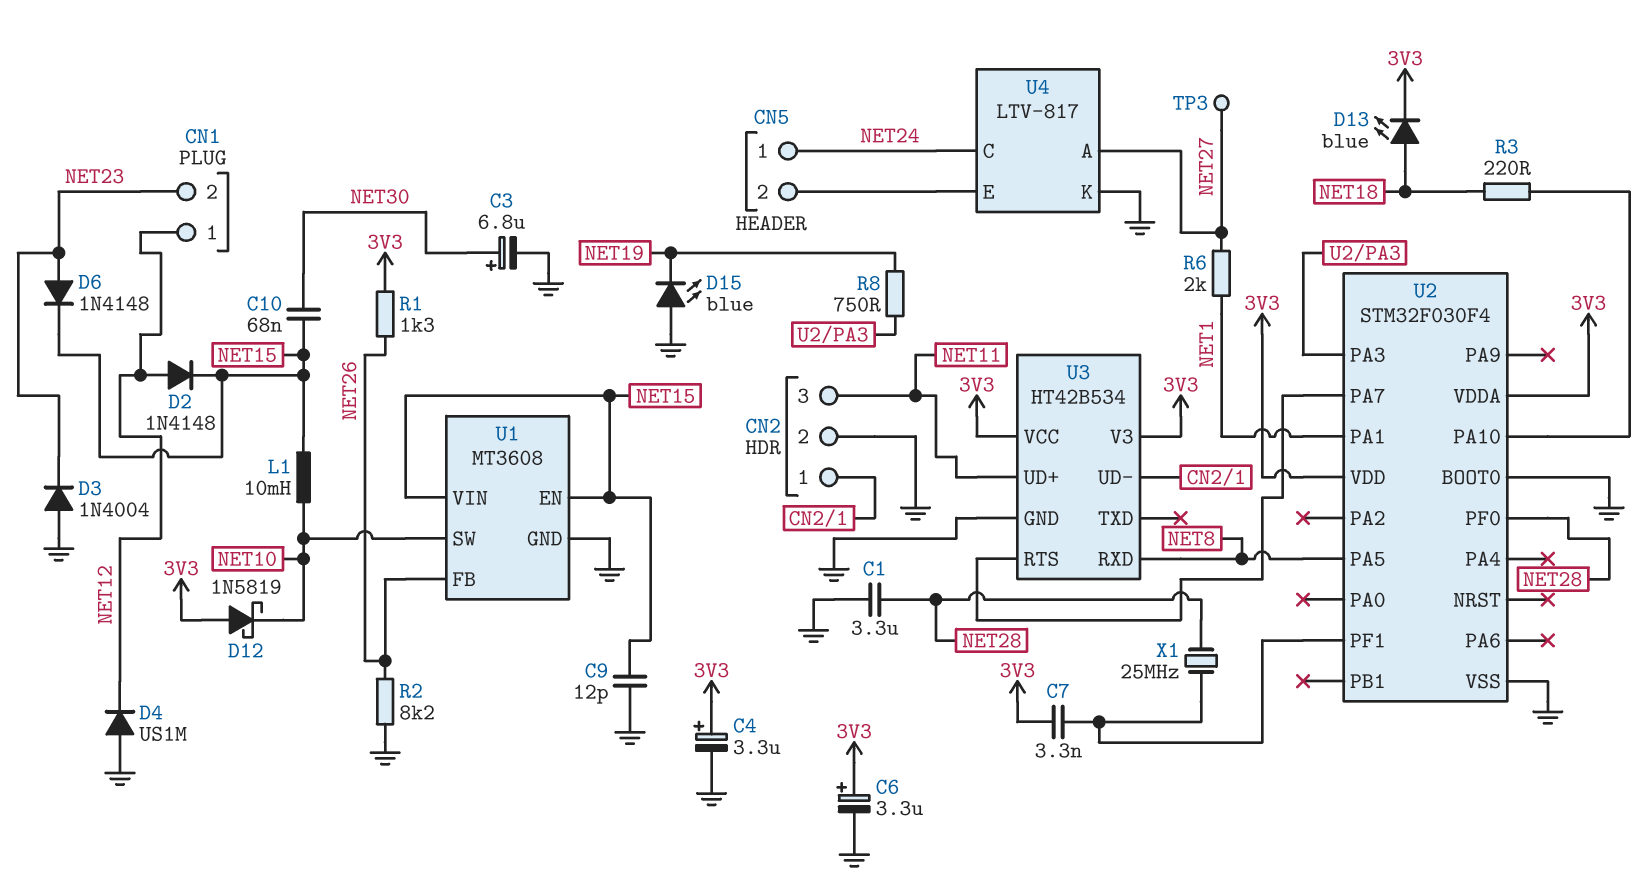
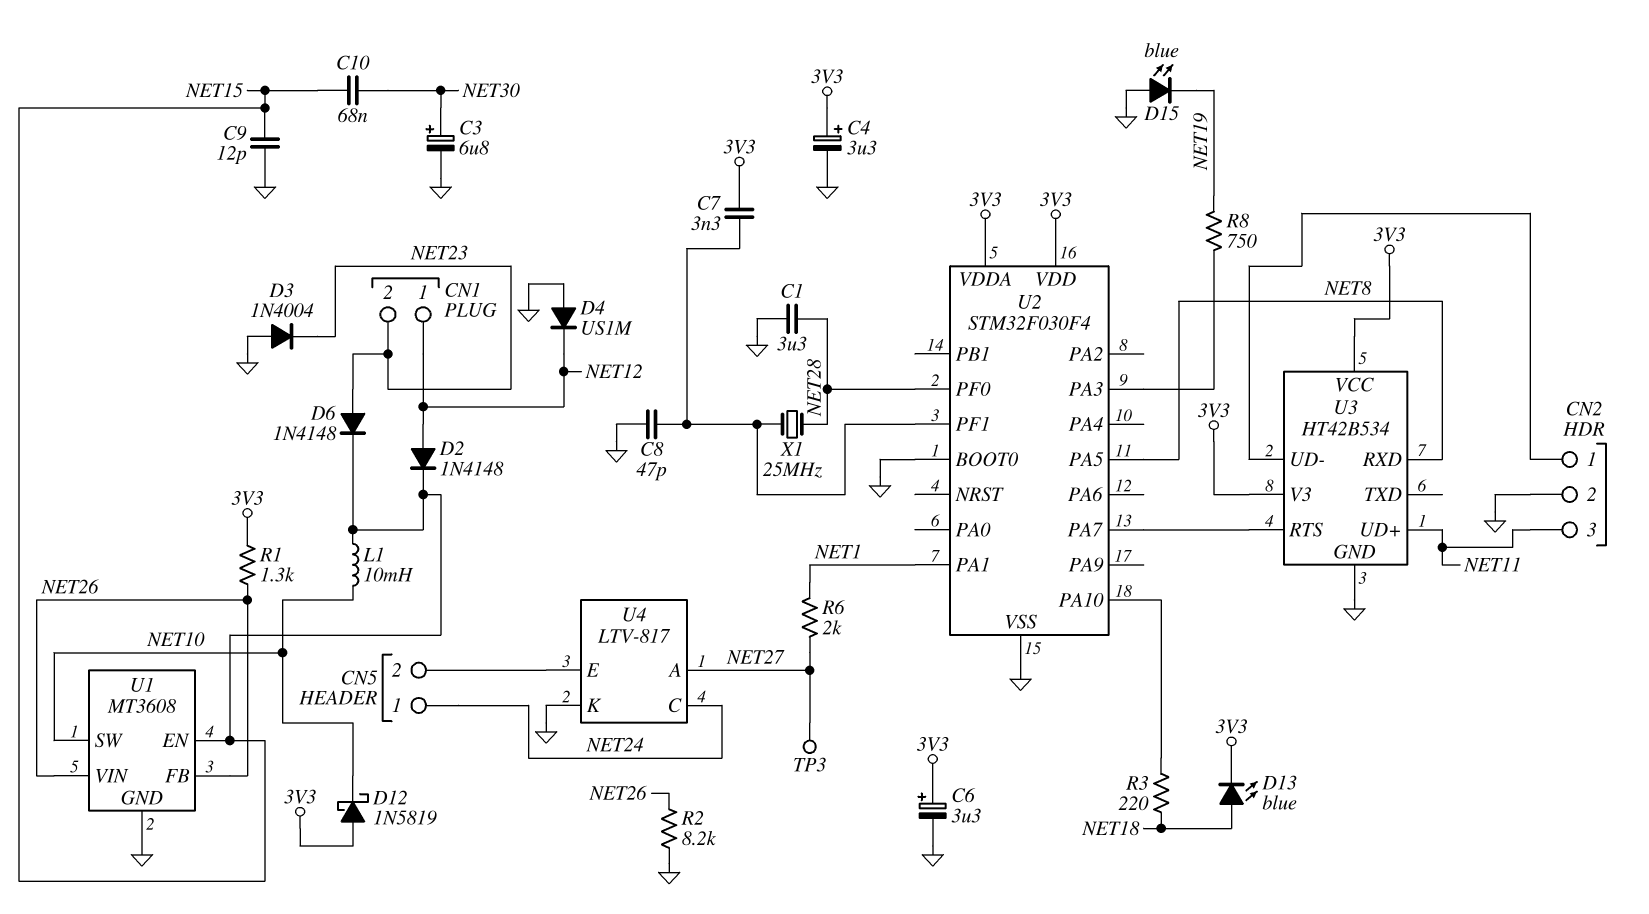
C8: none -> 47pF (GND, U2/PF1)
U1 pin VIN: NET15 -> NET26

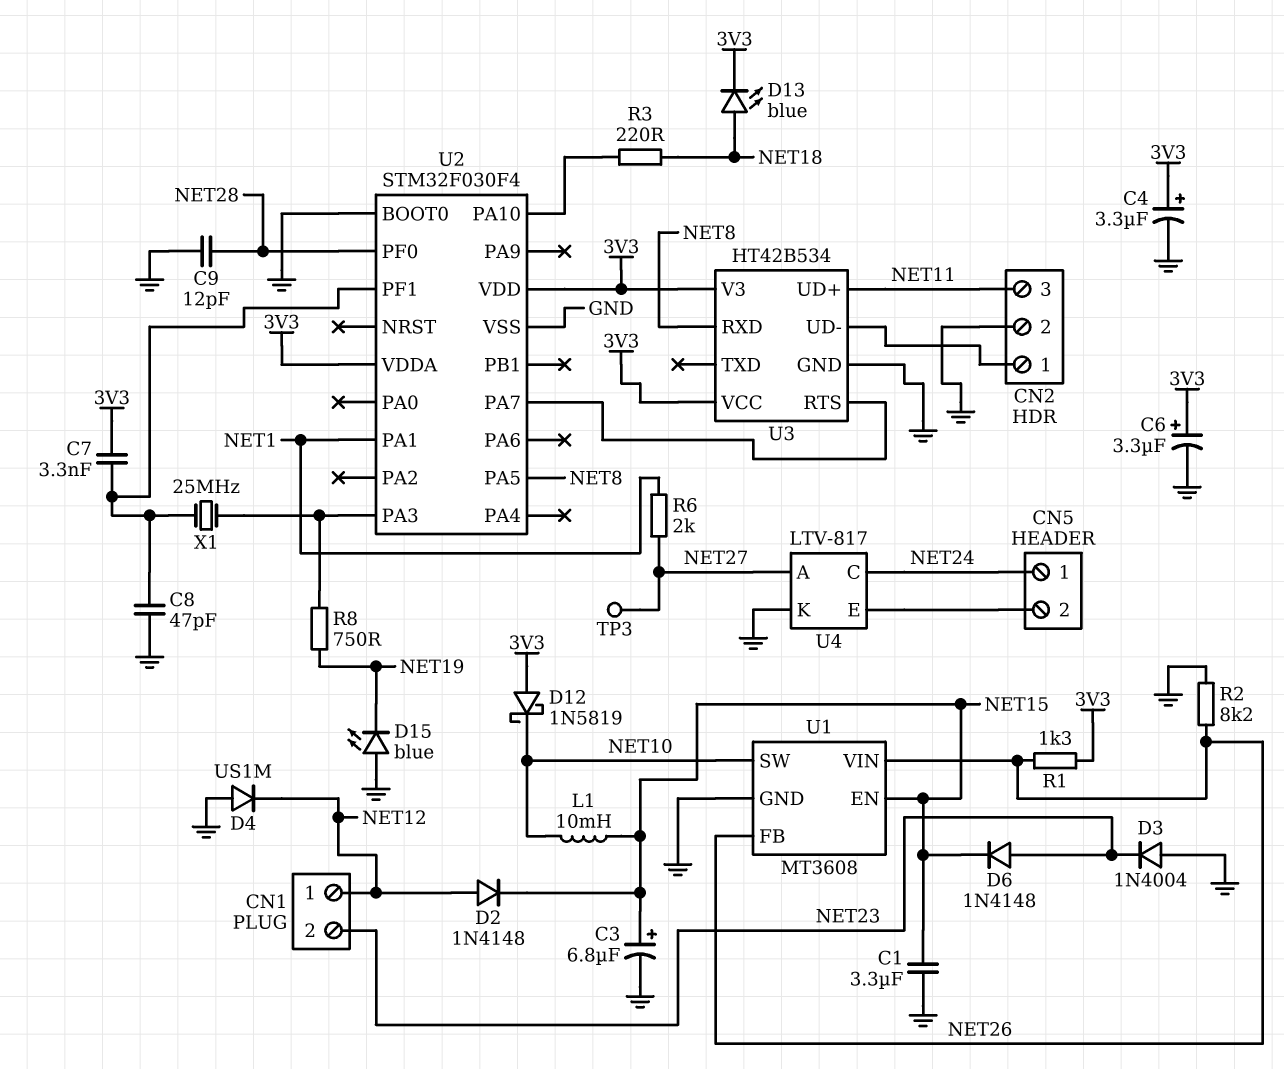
C1: 3.3uF (GND, NET28) -> 3.3uF (GND, NET15)
C3: 6.8uF (plus NET30, minus GND) -> 6.8uF (plus NET15, minus GND)
C9: 12pF (GND, NET15) -> 12pF (GND, NET28)
C10: 68nF (NET15, NET30) -> none
X1: 25MHz (NET28, U2/PF1) -> 25MHz (U2/PA3, U2/PF1)

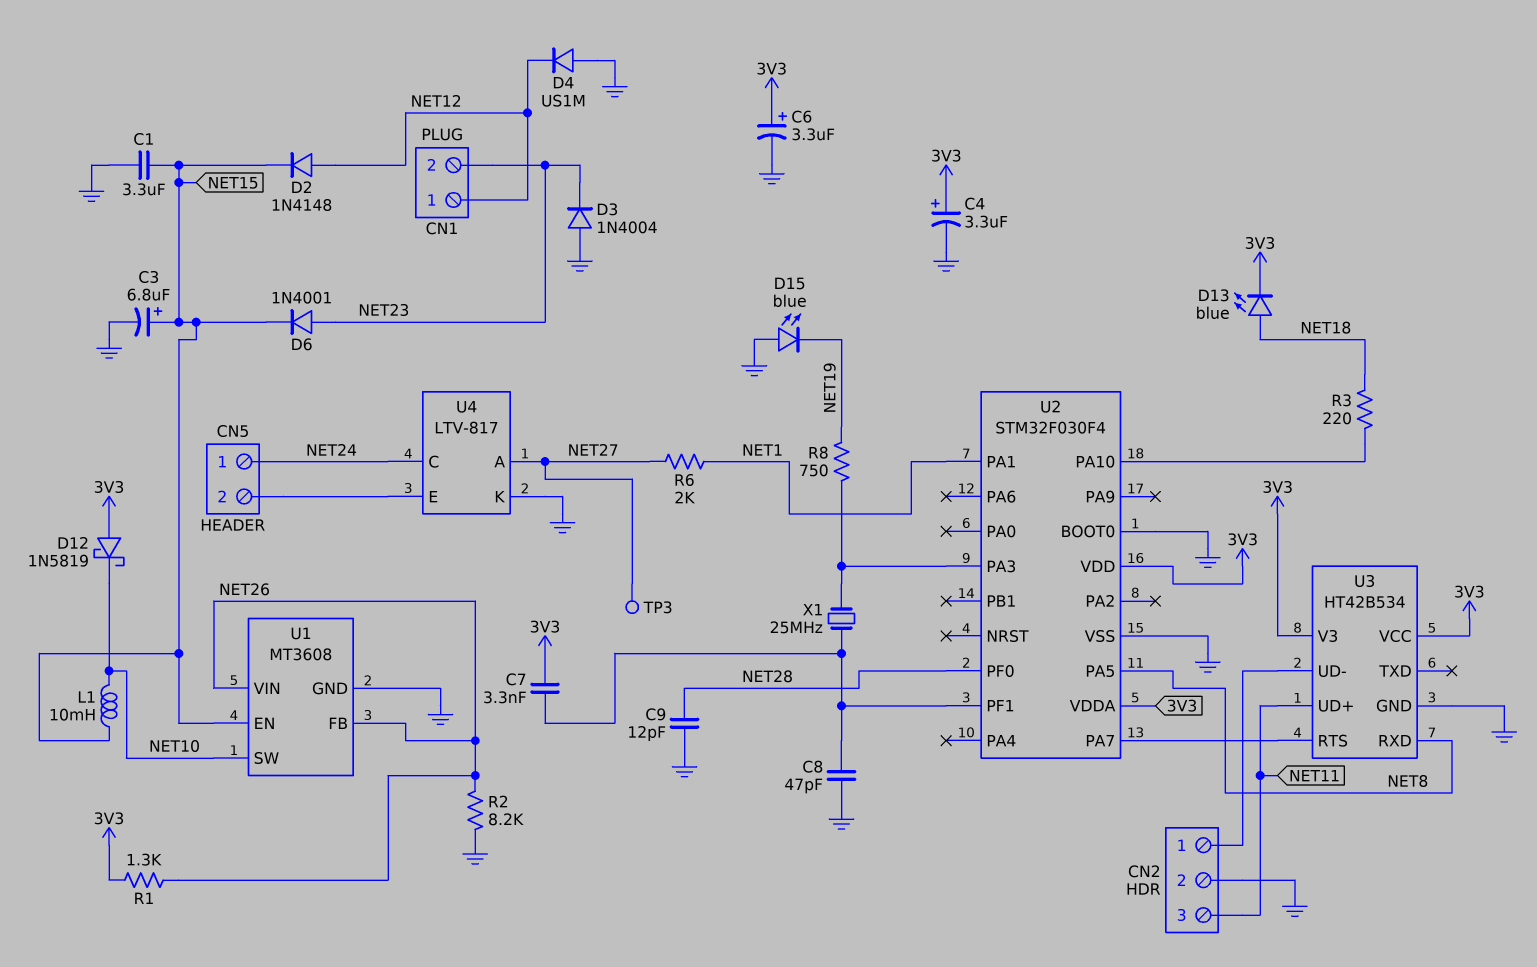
D6: diode 1N4148 (A NET23, K NET15) -> diode 1N4001 (A NET23, K NET15)

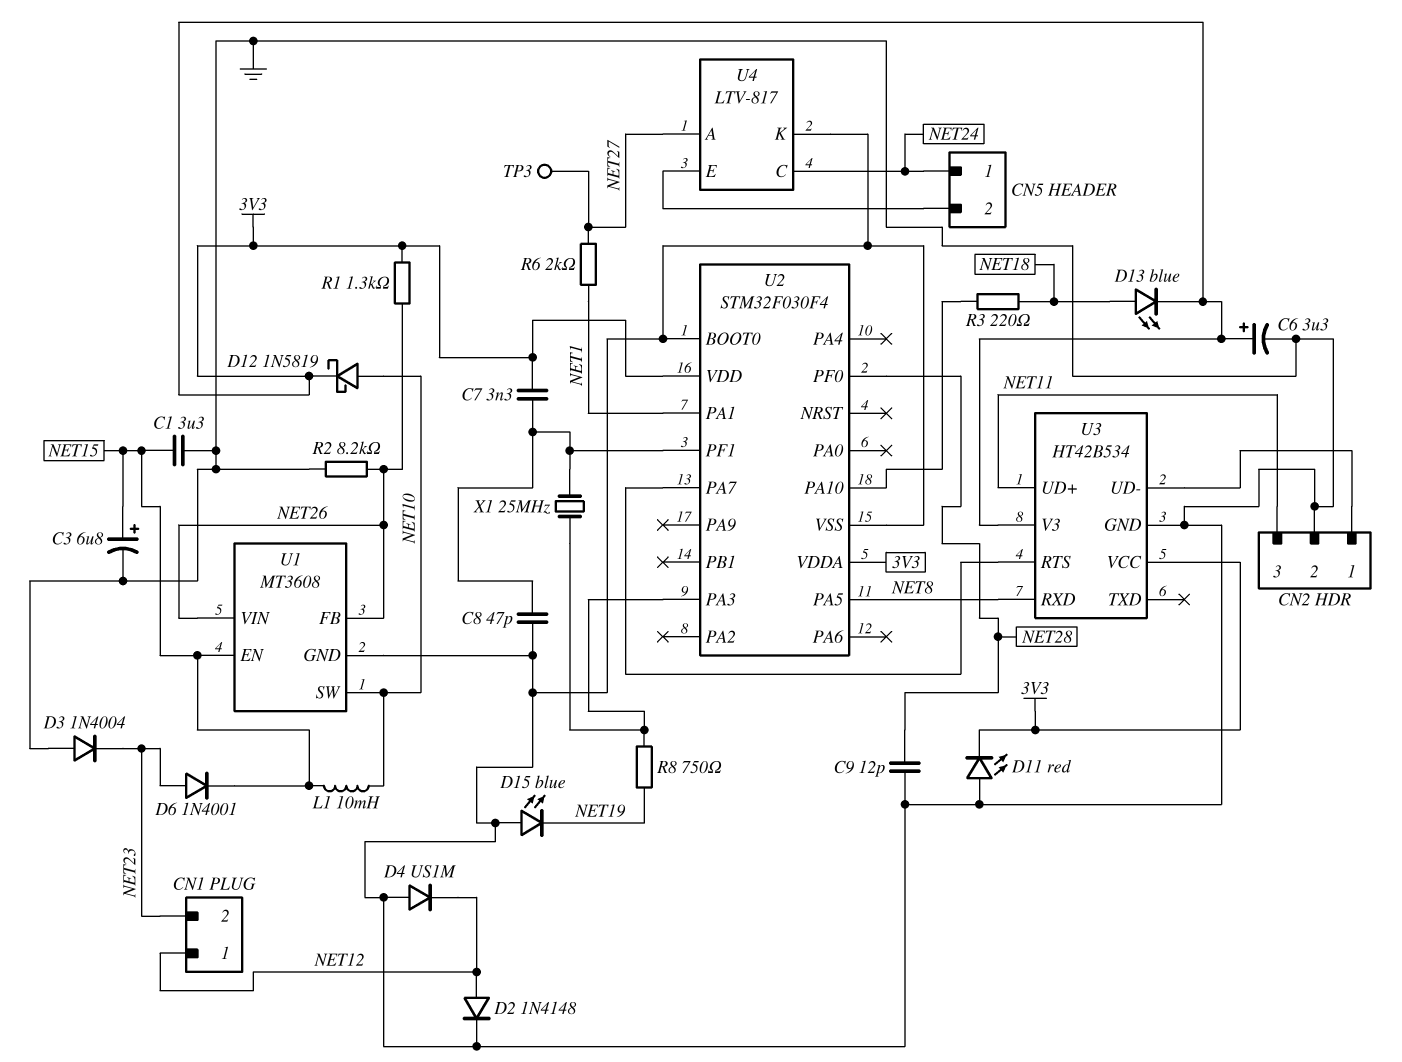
C4: 3.3uF (plus 3V3, minus GND) -> none
D2: diode 1N4148 (A NET12, K NET15) -> diode 1N4148 (A NET12, K GND)
D11: none -> LED red (A GND, K 3V3)
D12: schottky 1N5819 (A 3V3, K NET10) -> schottky 1N5819 (A NET10, K 3V3)

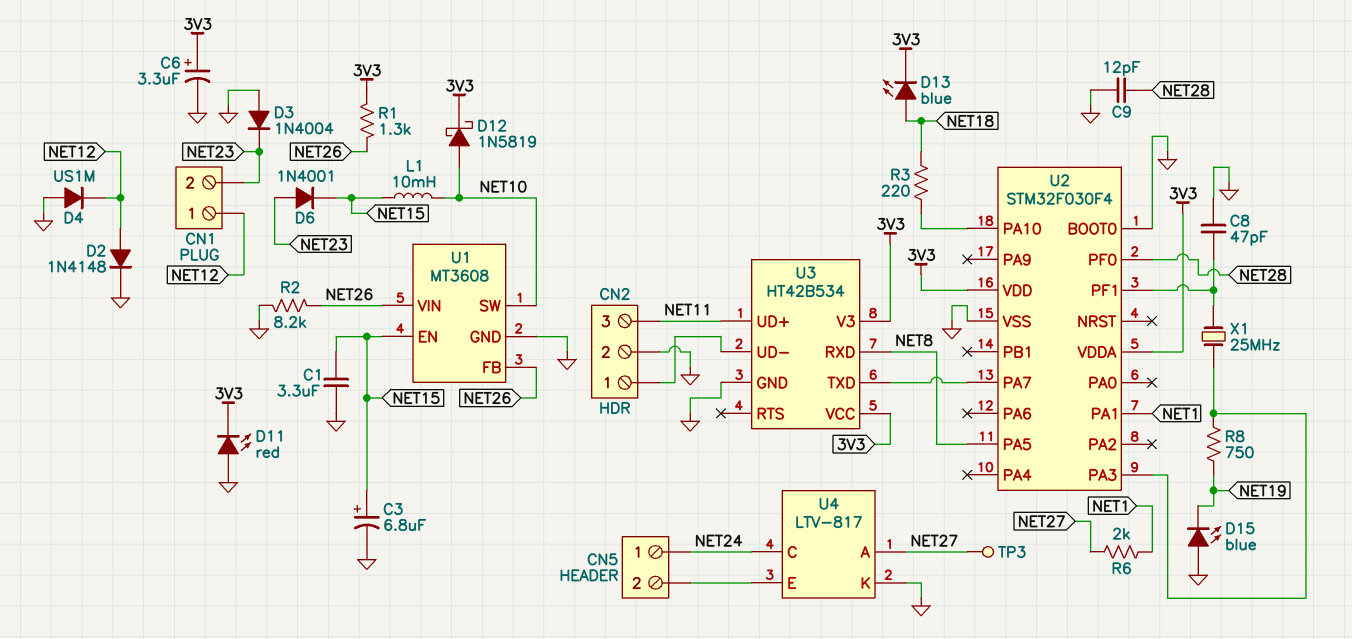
C7: 3.3nF (3V3, U2/PF1) -> none
U3 pin RTS: U2/PA7 -> none
U3 pin TXD: none -> U2/PA7

